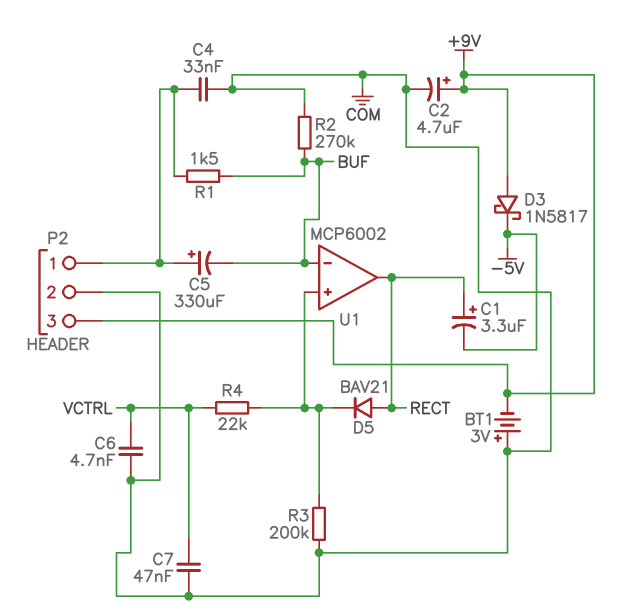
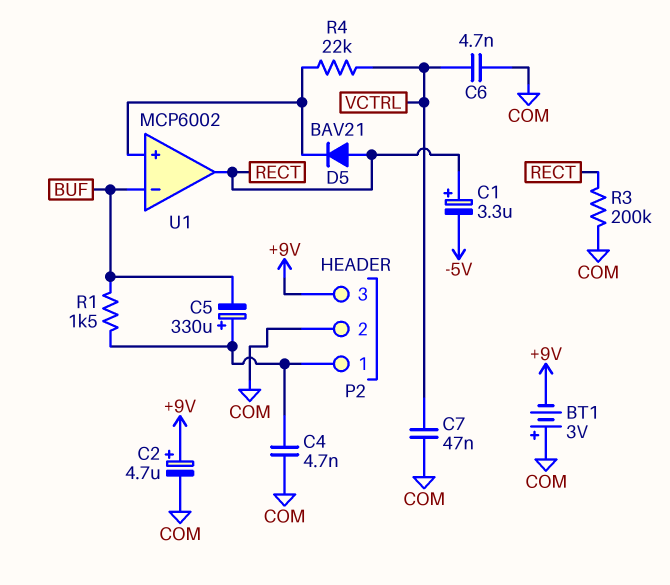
C4: 33nF (COM, P2/1) -> 4.7nF (COM, P2/1)
D3: schottky 1N5817 (A +9V, K -5V) -> none
R2: 270k (BUF, COM) -> none
R3: 200k (COM, U1/in+) -> 200k (COM, RECT)

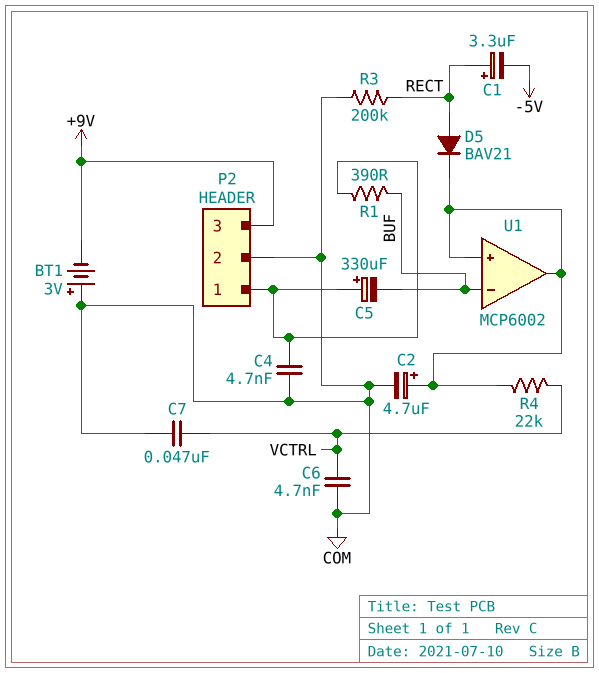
C2: 4.7uF (plus +9V, minus COM) -> 4.7uF (plus U1/in+, minus COM)
R1: 1.5k (BUF, P2/1) -> 390 (BUF, P2/1)
U1 pin out: RECT -> U1/in+

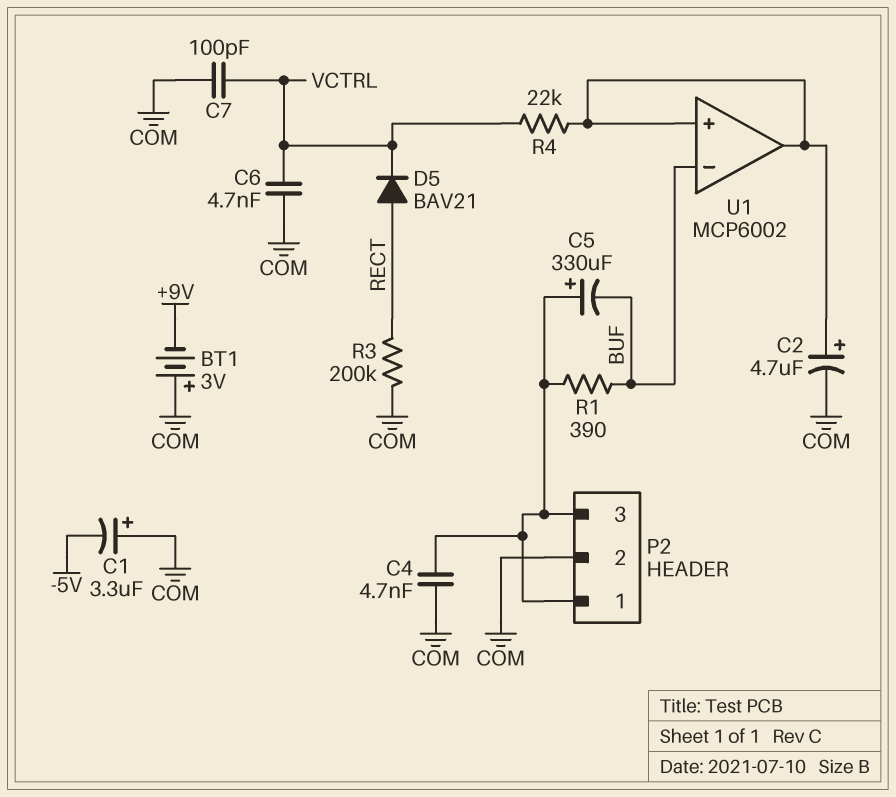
C1: 3.3uF (plus RECT, minus -5V) -> 3.3uF (plus COM, minus -5V)
C7: 47nF (COM, VCTRL) -> 100pF (COM, VCTRL)
D5: diode BAV21 (A RECT, K U1/in+) -> diode BAV21 (A RECT, K VCTRL)
P2 pin 3: +9V -> P2/1

